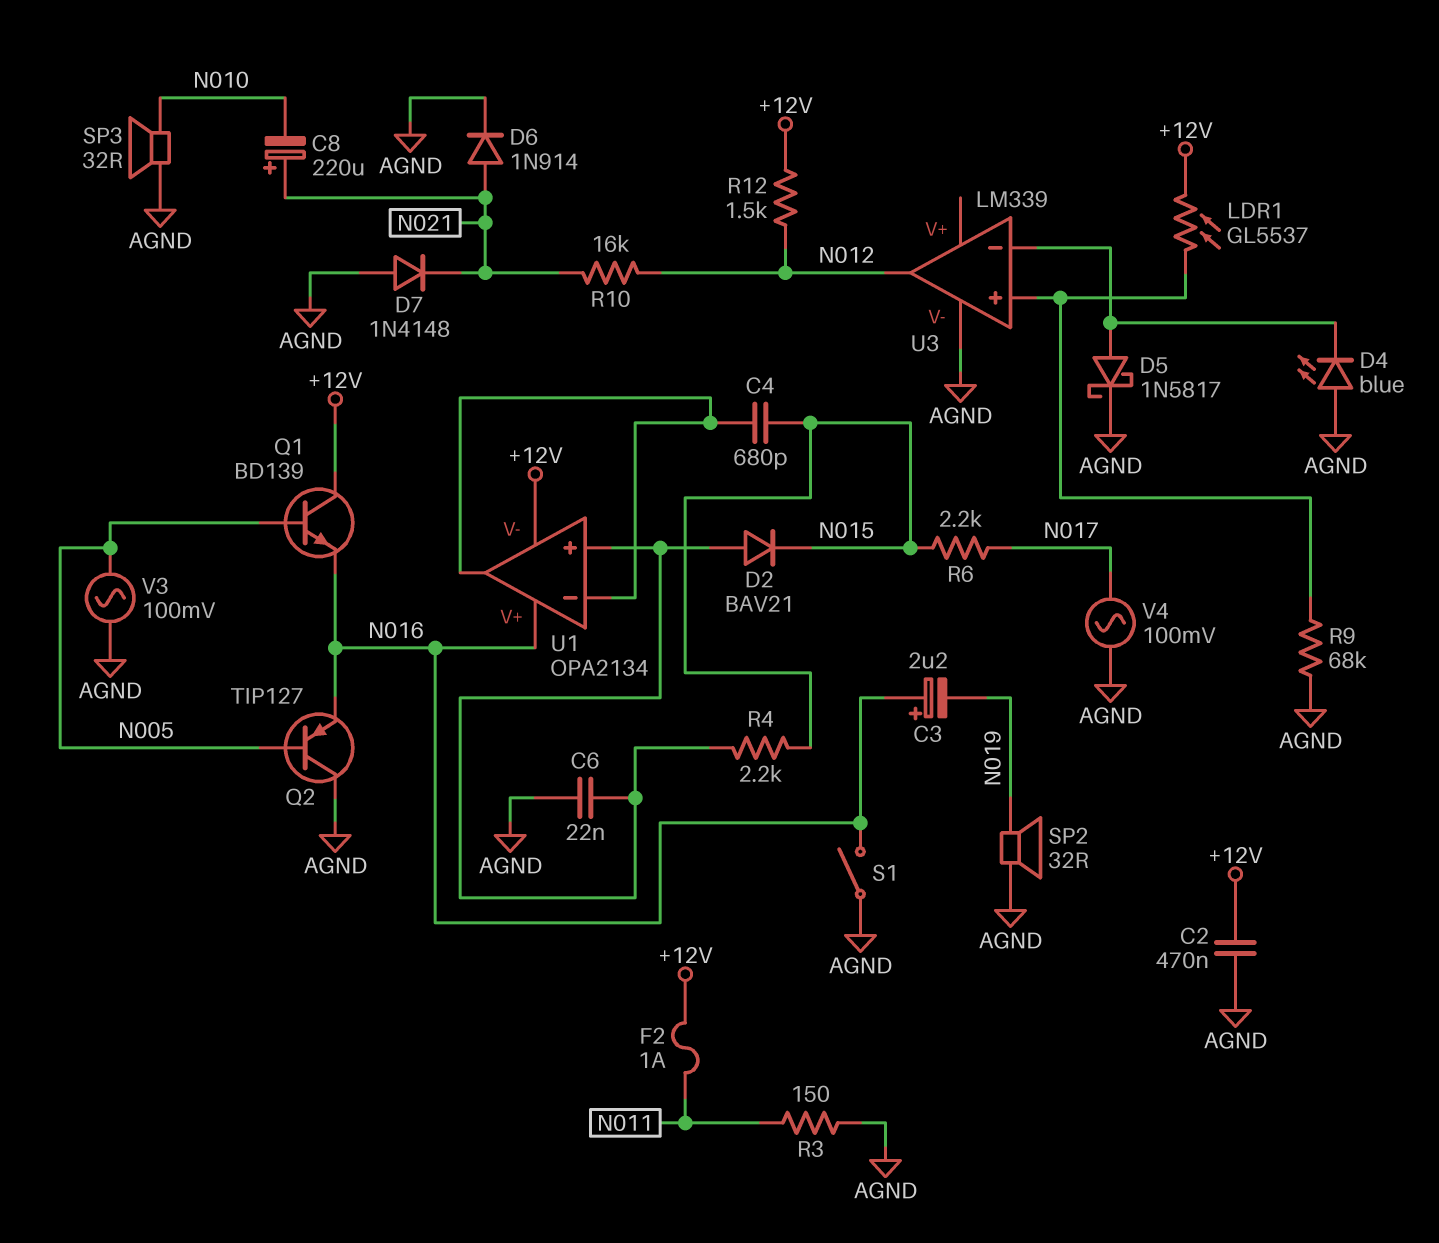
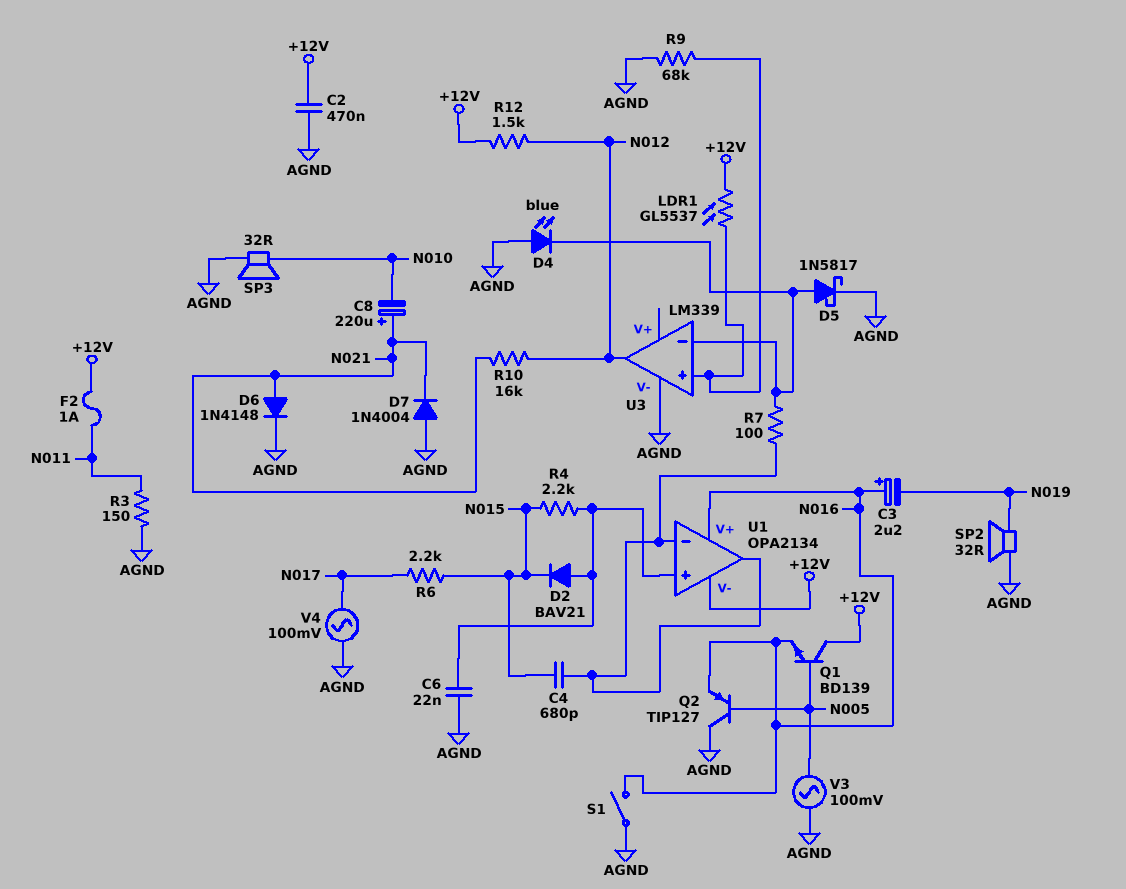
D6: diode 1N914 (A N021, K AGND) -> diode 1N4148 (A N021, K AGND)
D7: diode 1N4148 (A AGND, K N021) -> diode 1N4004 (A AGND, K N021)
R7: none -> 100 (U1/in-, U3/in-)

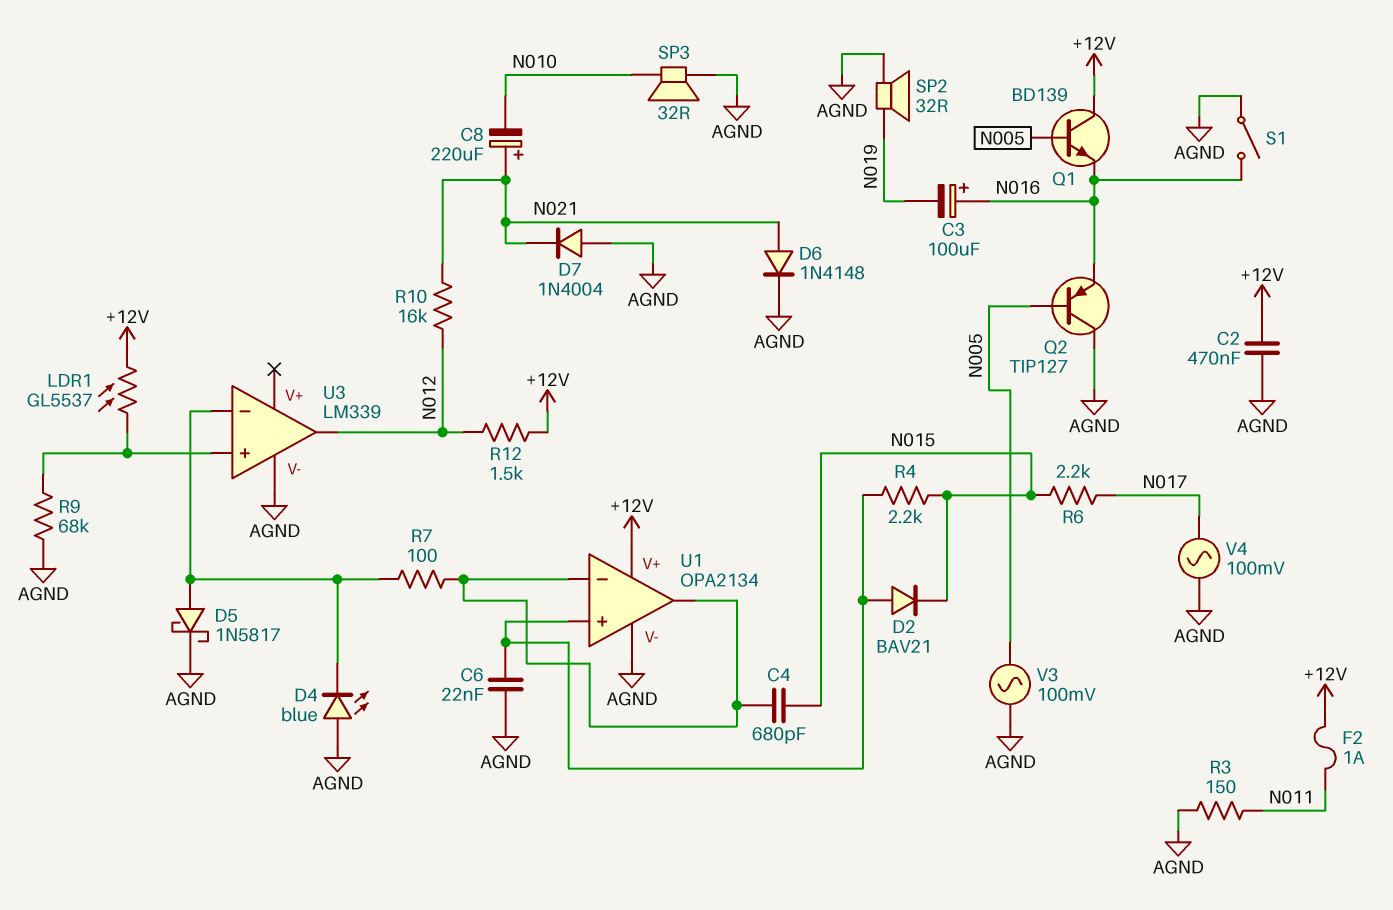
C3: 2.2uF (plus N016, minus N019) -> 100uF (plus N016, minus N019)
U1 pin V+: N016 -> +12V
U1 pin V-: +12V -> AGND

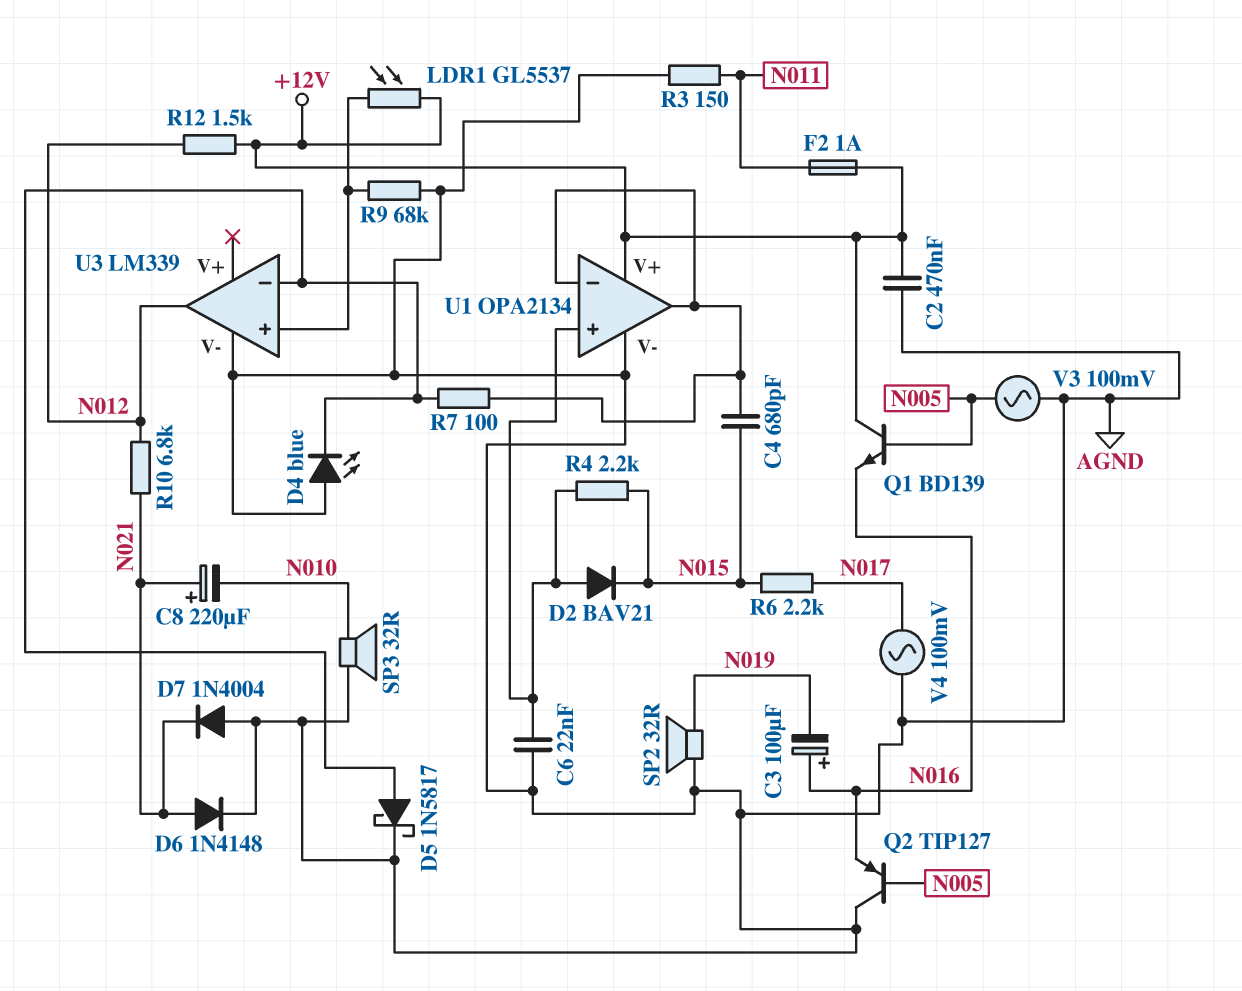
R10: 16k (N012, N021) -> 6.8k (N012, N021)
S1: switch (AGND, N016) -> none

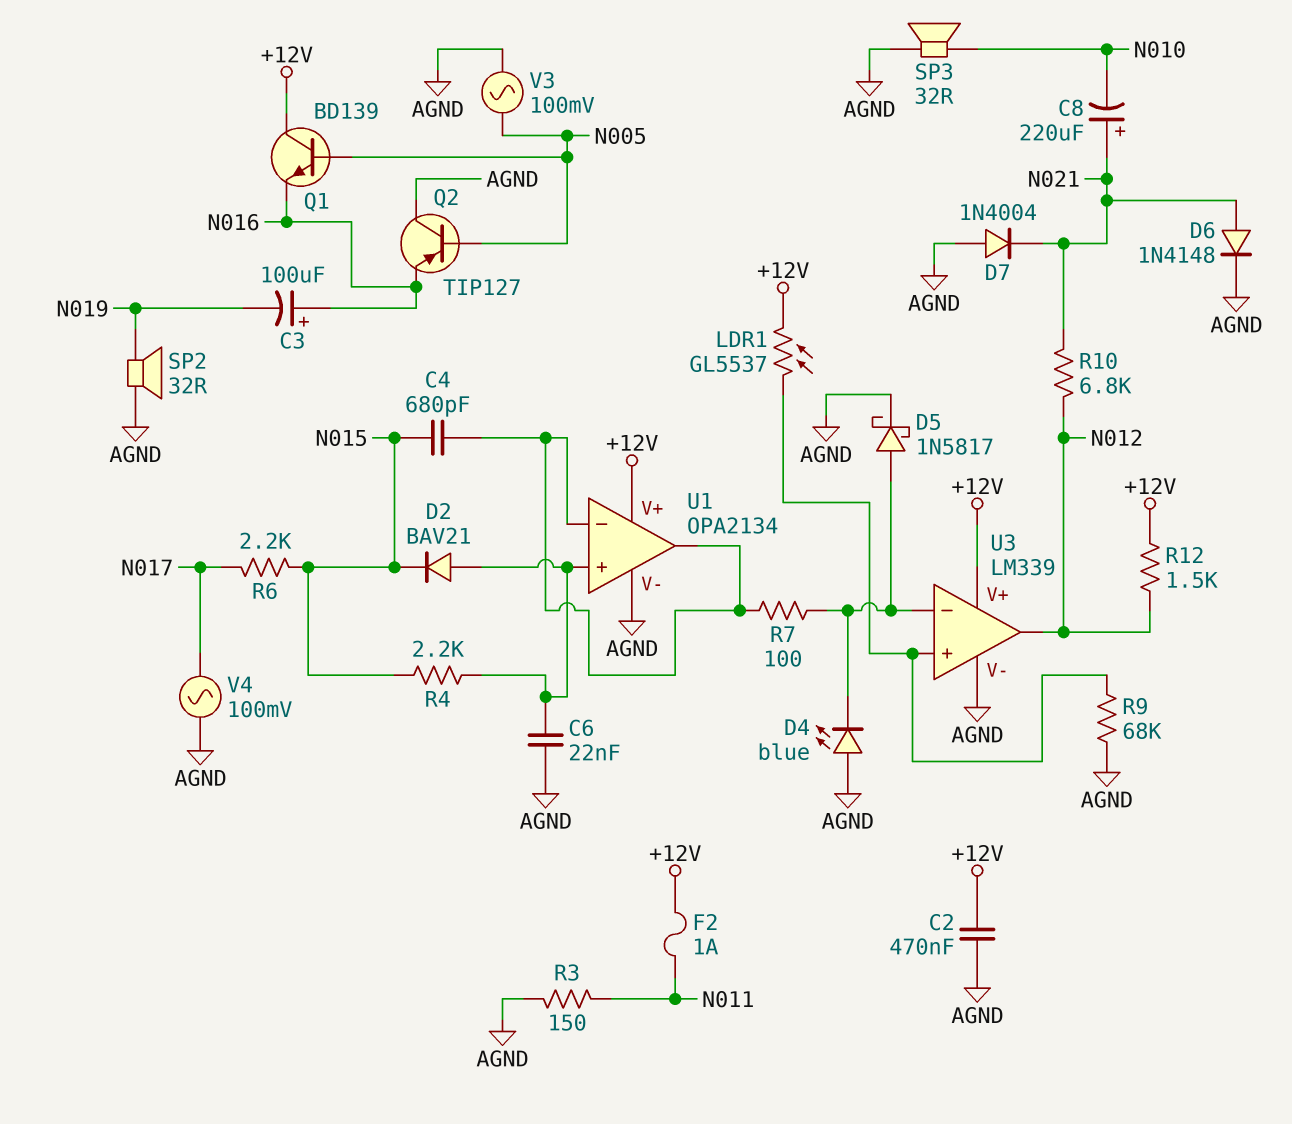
U3 pin V+: none -> +12V

